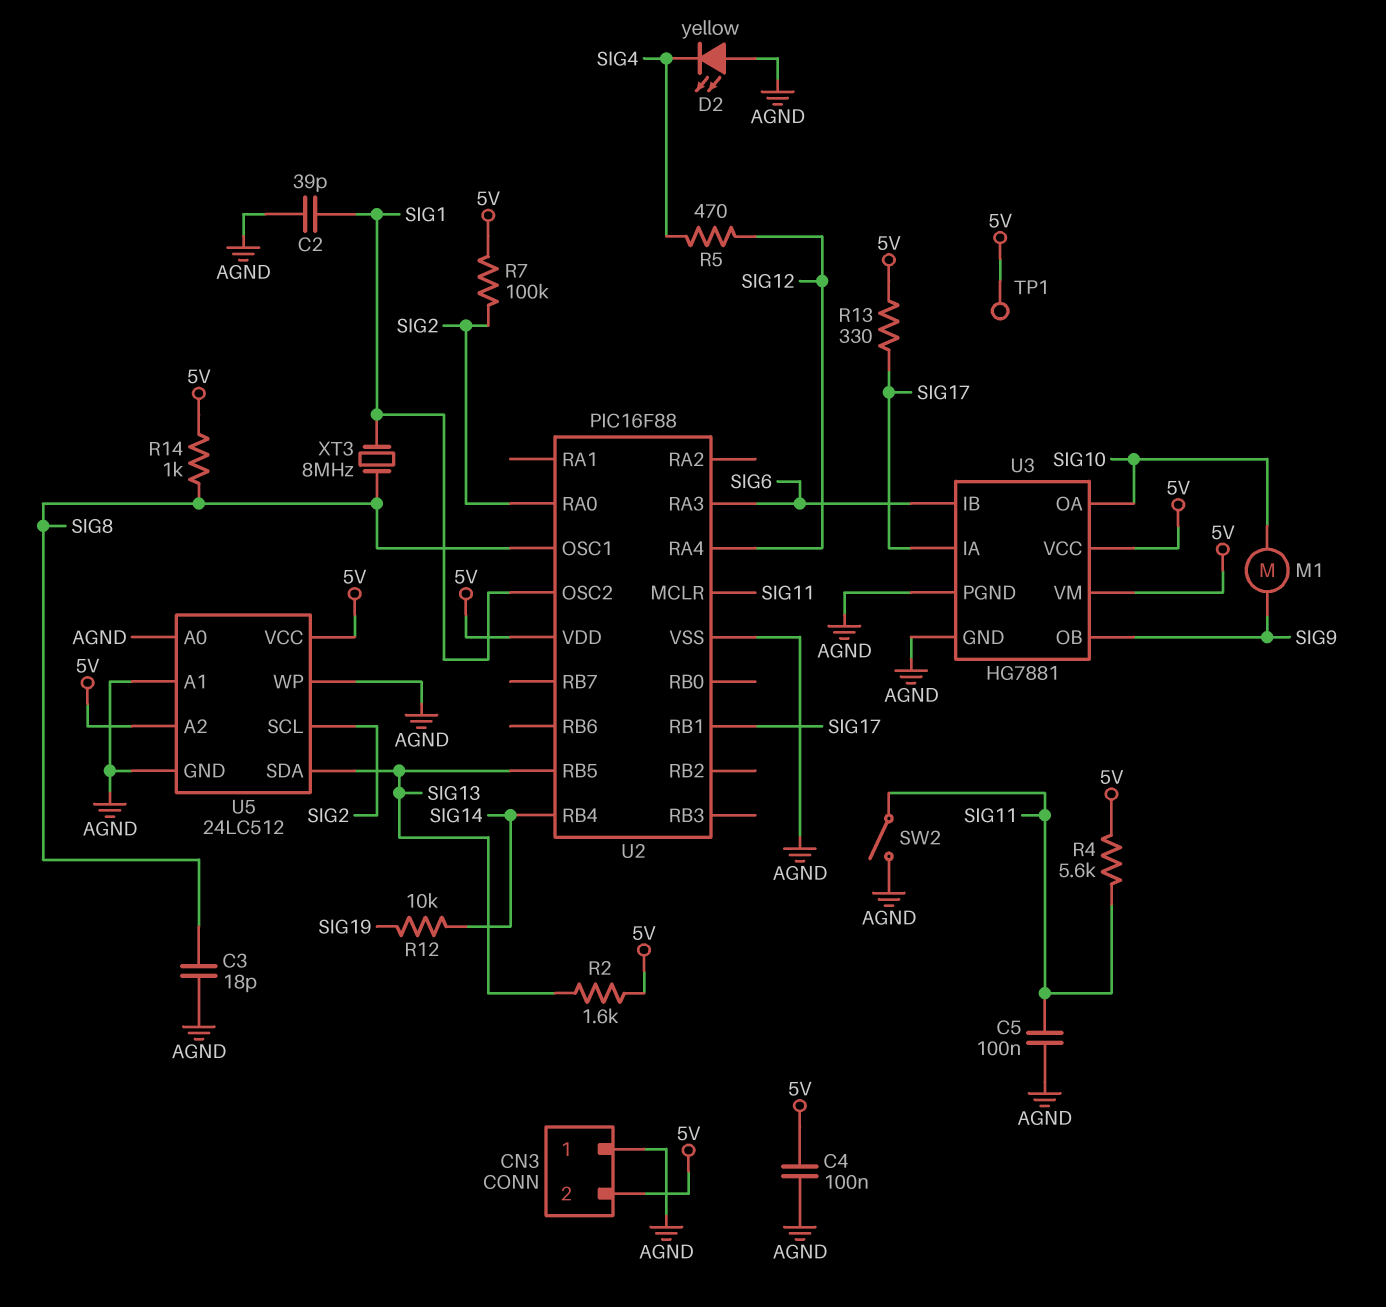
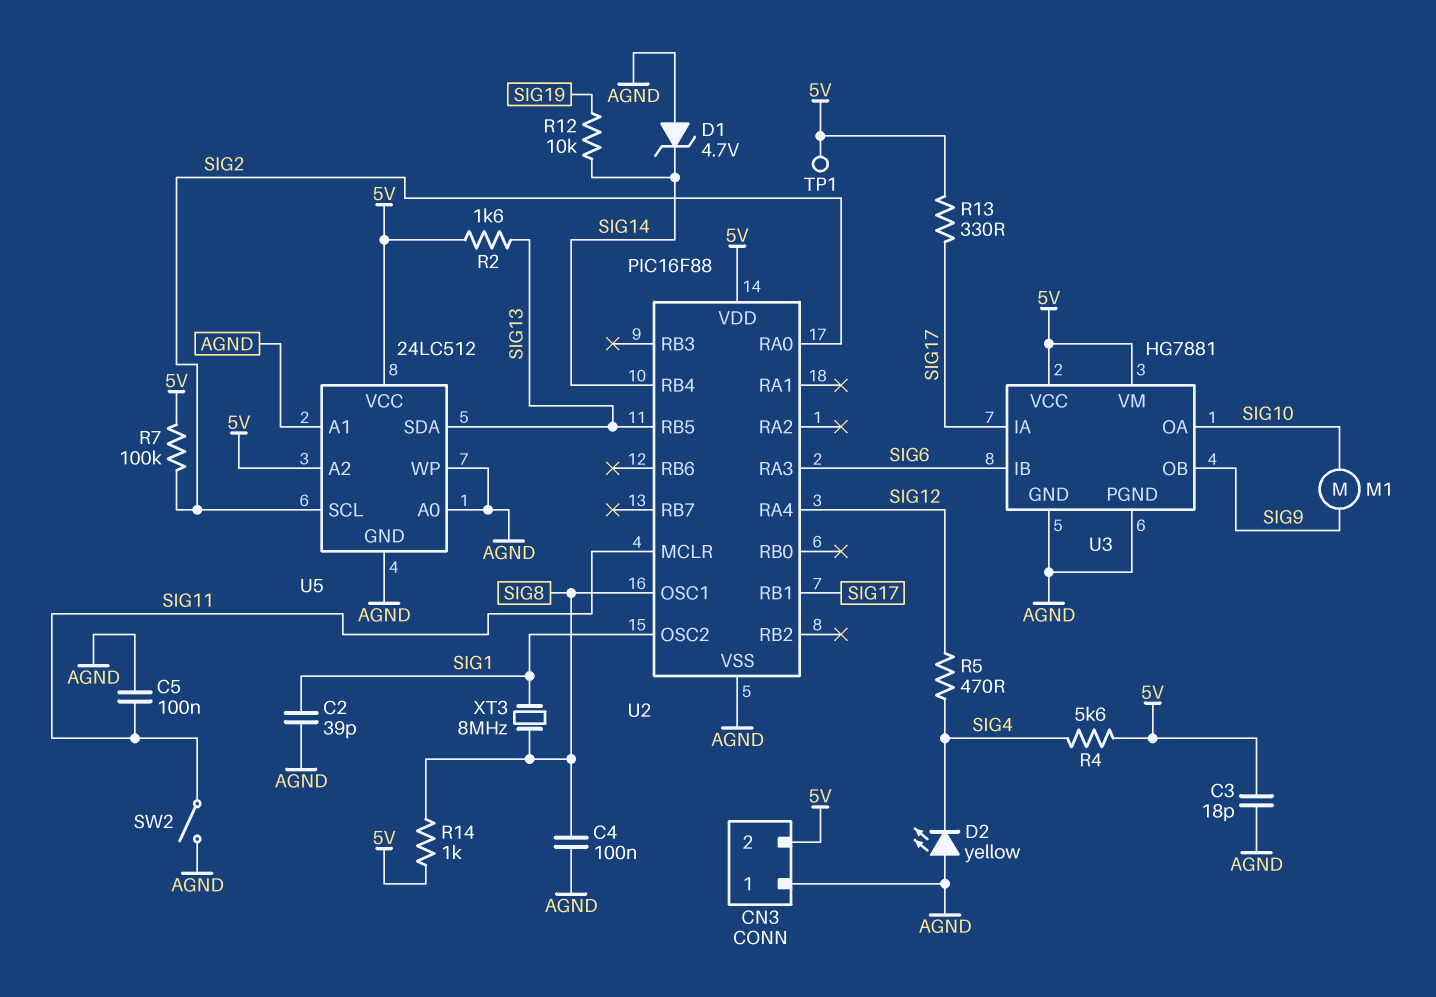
C3: 18pF (AGND, SIG8) -> 18pF (5V, AGND)
C4: 100nF (5V, AGND) -> 100nF (AGND, SIG8)
D1: none -> zener 4.7V (A AGND, K SIG14)
R4: 5.6k (5V, SIG11) -> 5.6k (5V, SIG4)

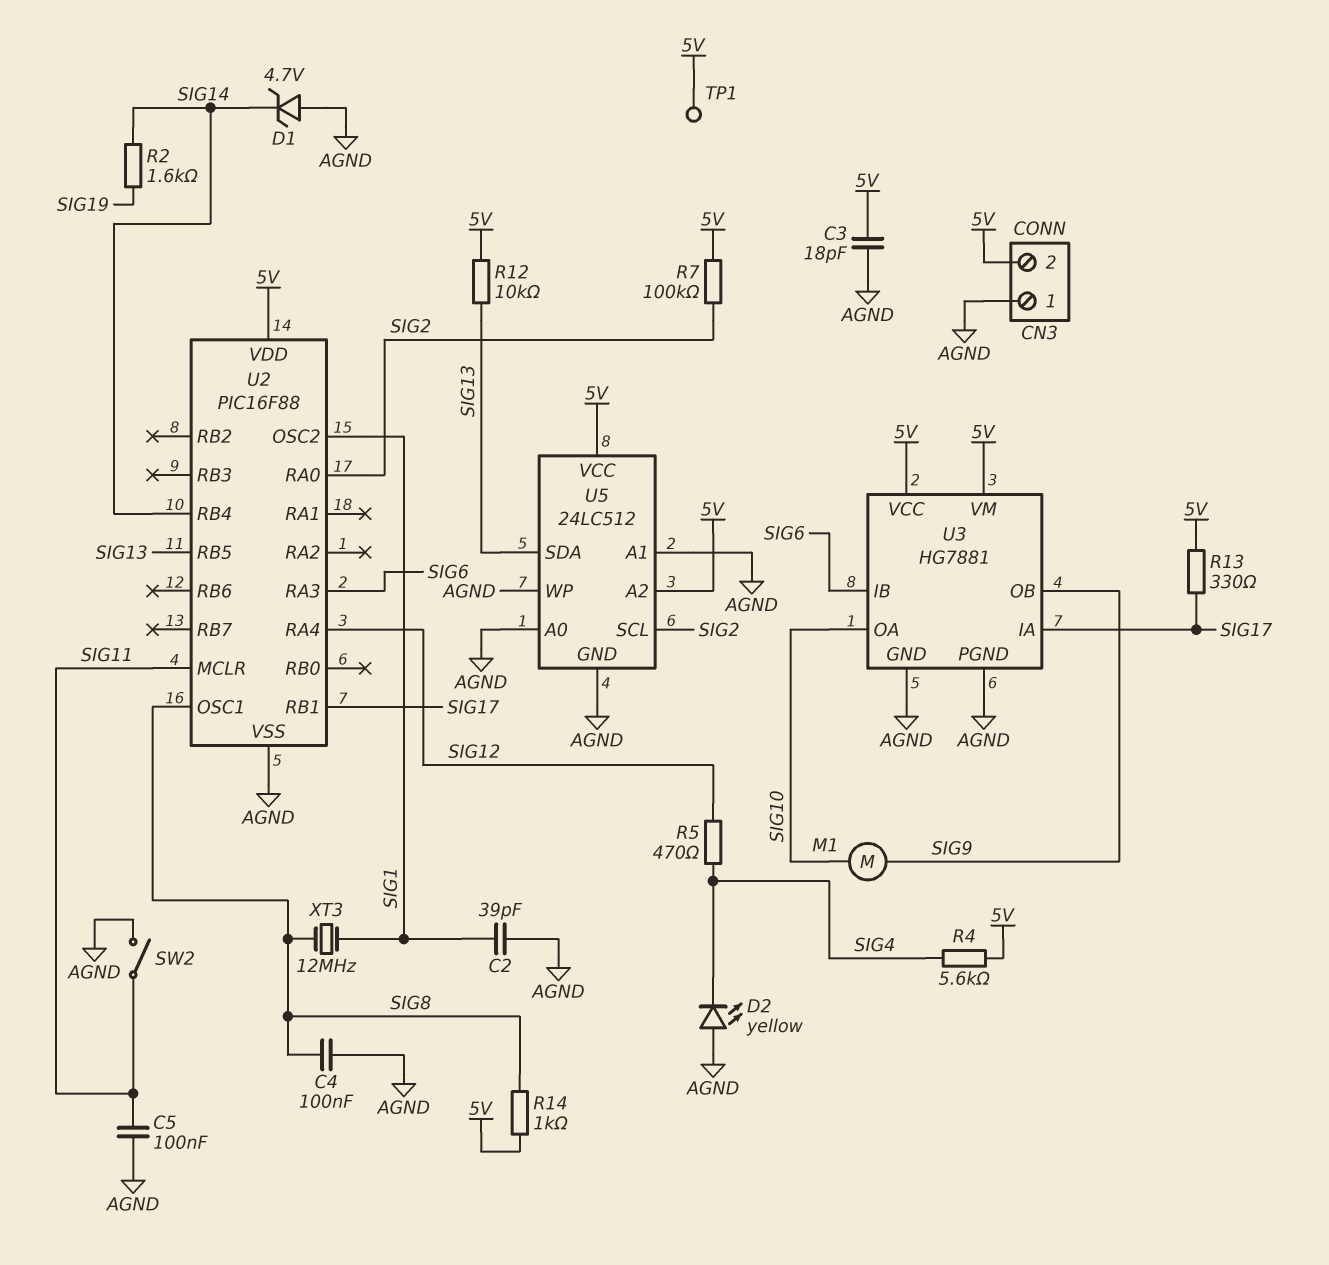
R2: 1.6k (5V, SIG13) -> 1.6k (SIG14, SIG19)
R12: 10k (SIG14, SIG19) -> 10k (5V, SIG13)
XT3: 8MHz (SIG1, SIG8) -> 12MHz (SIG1, SIG8)

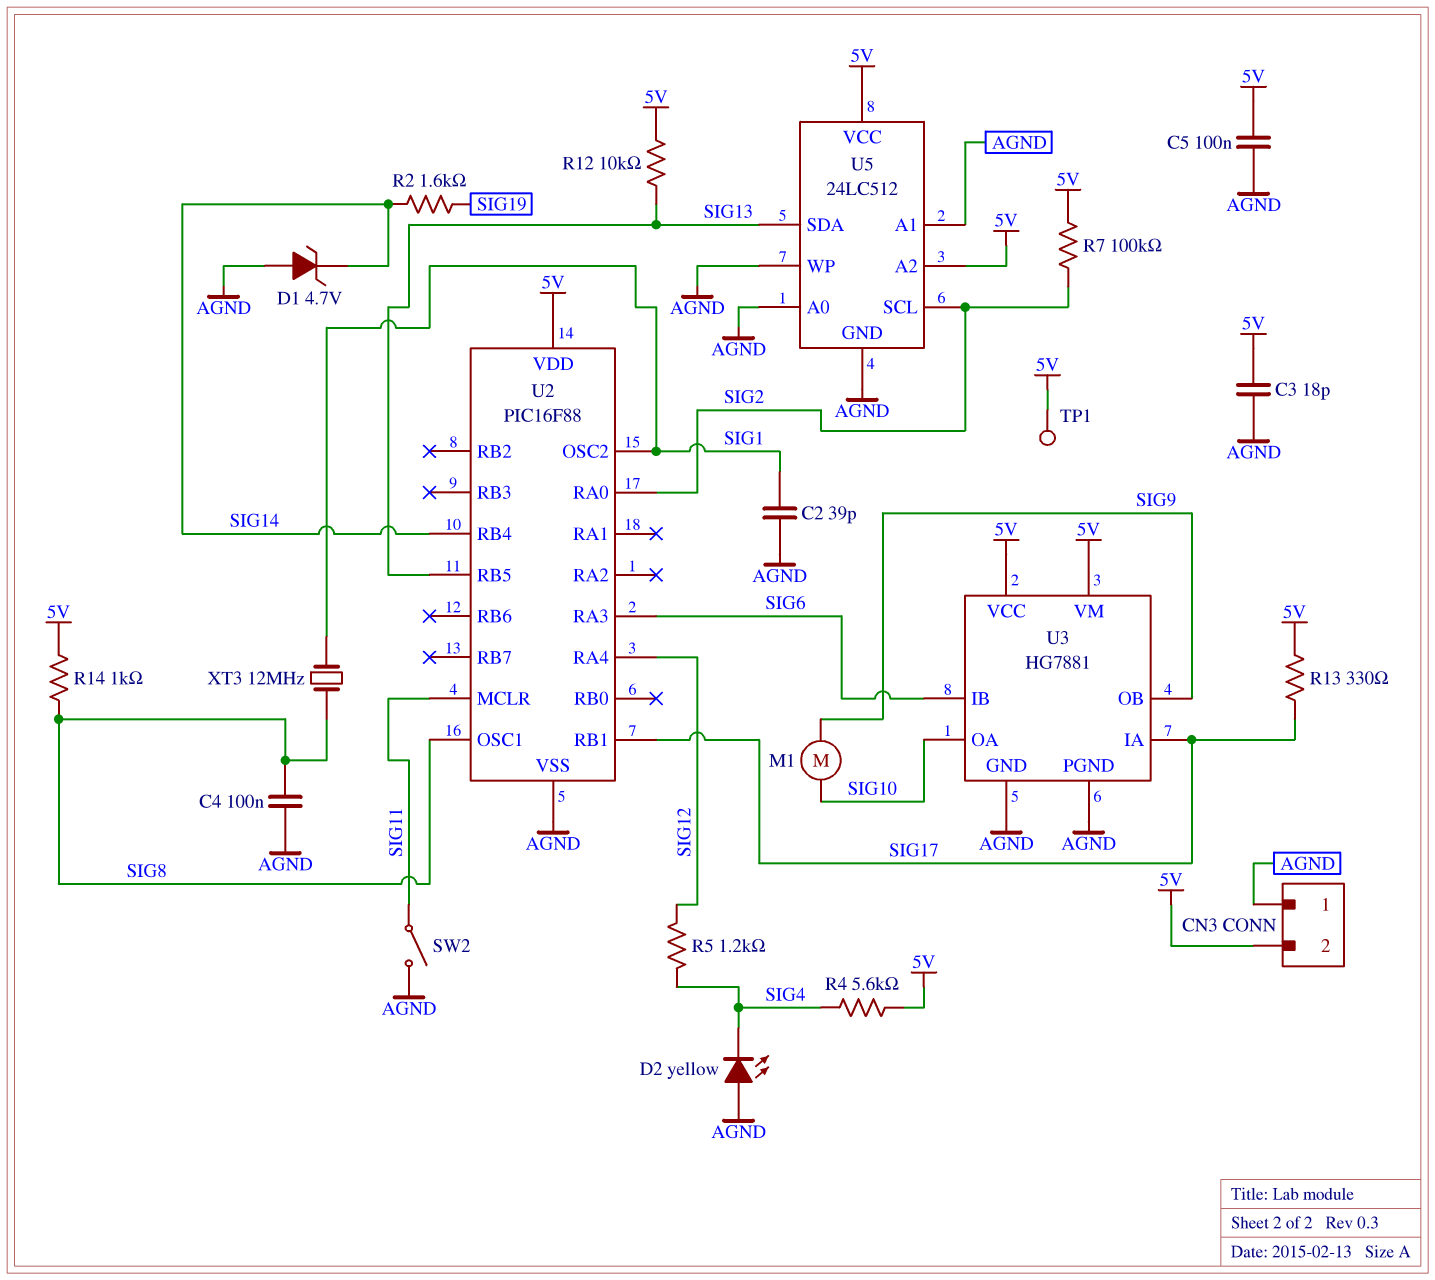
C5: 100nF (AGND, SIG11) -> 100nF (5V, AGND)
R5: 470 (SIG4, SIG12) -> 1.2k (SIG4, SIG12)

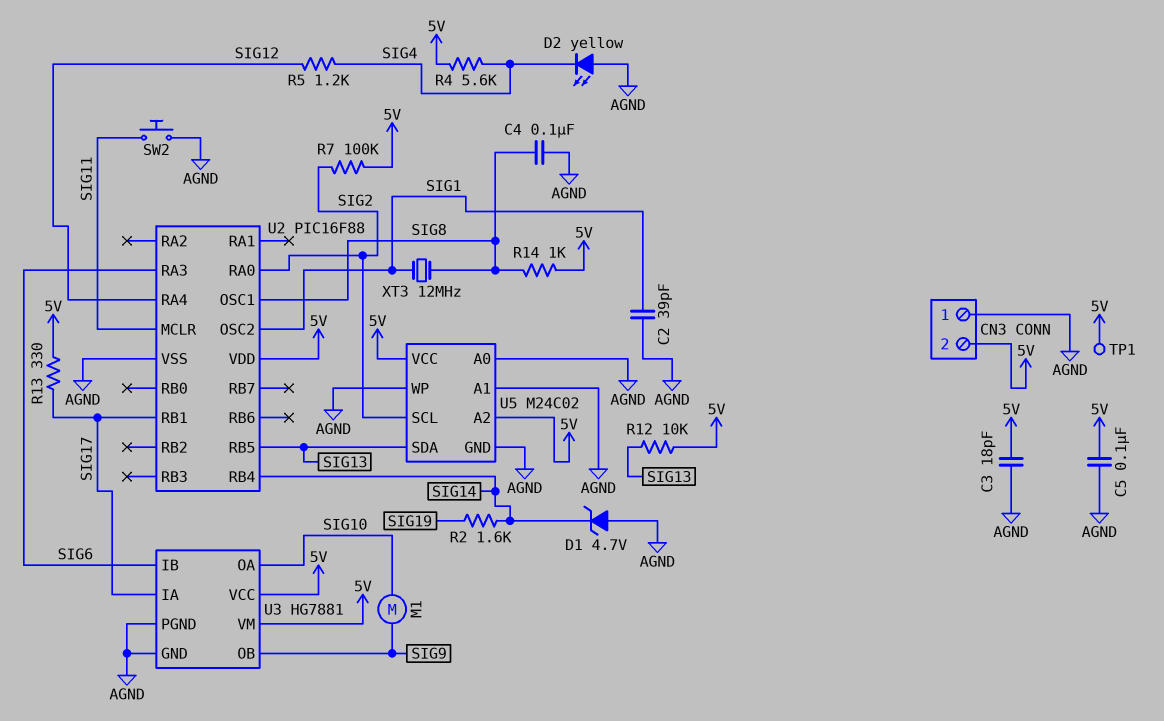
SW2: switch (AGND, SIG11) -> button (AGND, SIG11)
U5: 24LC512 -> M24C02

